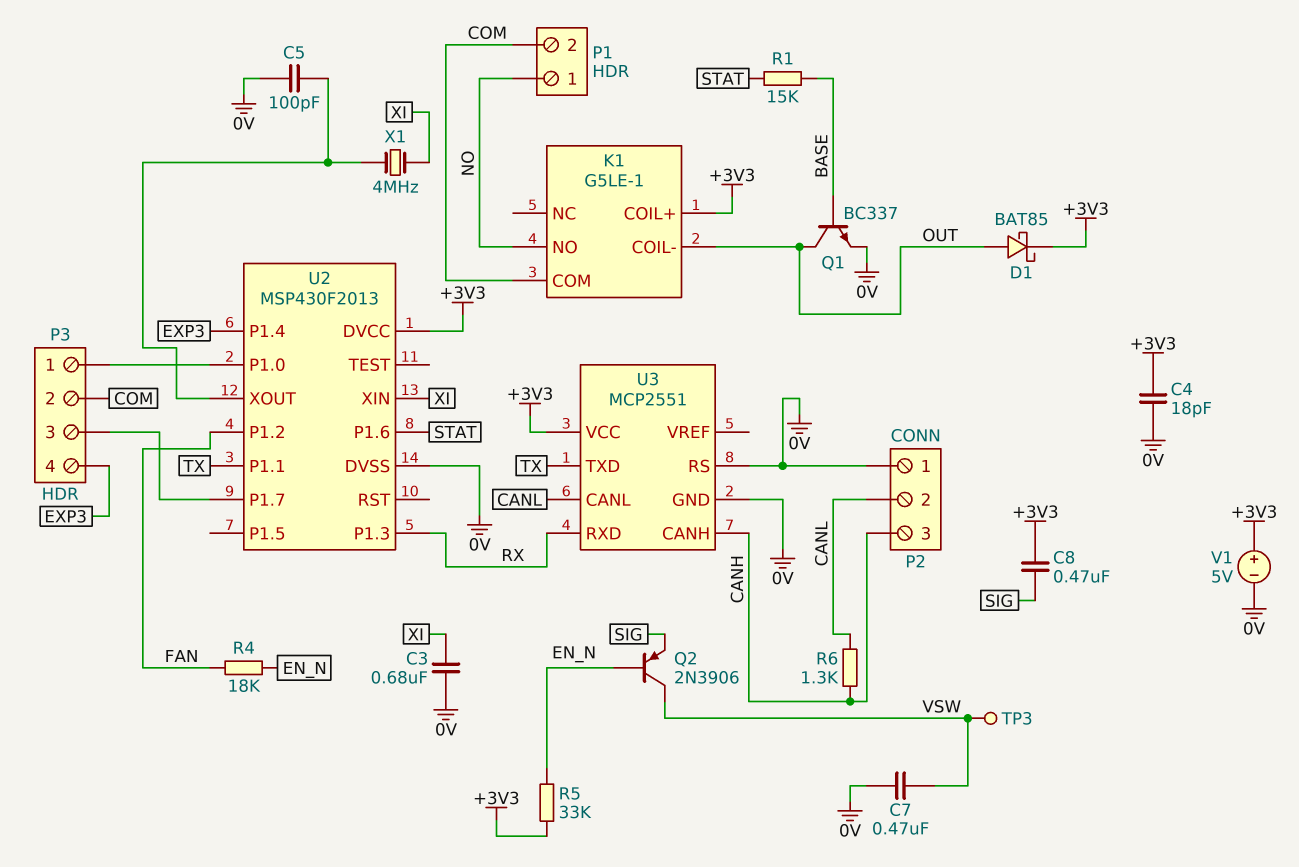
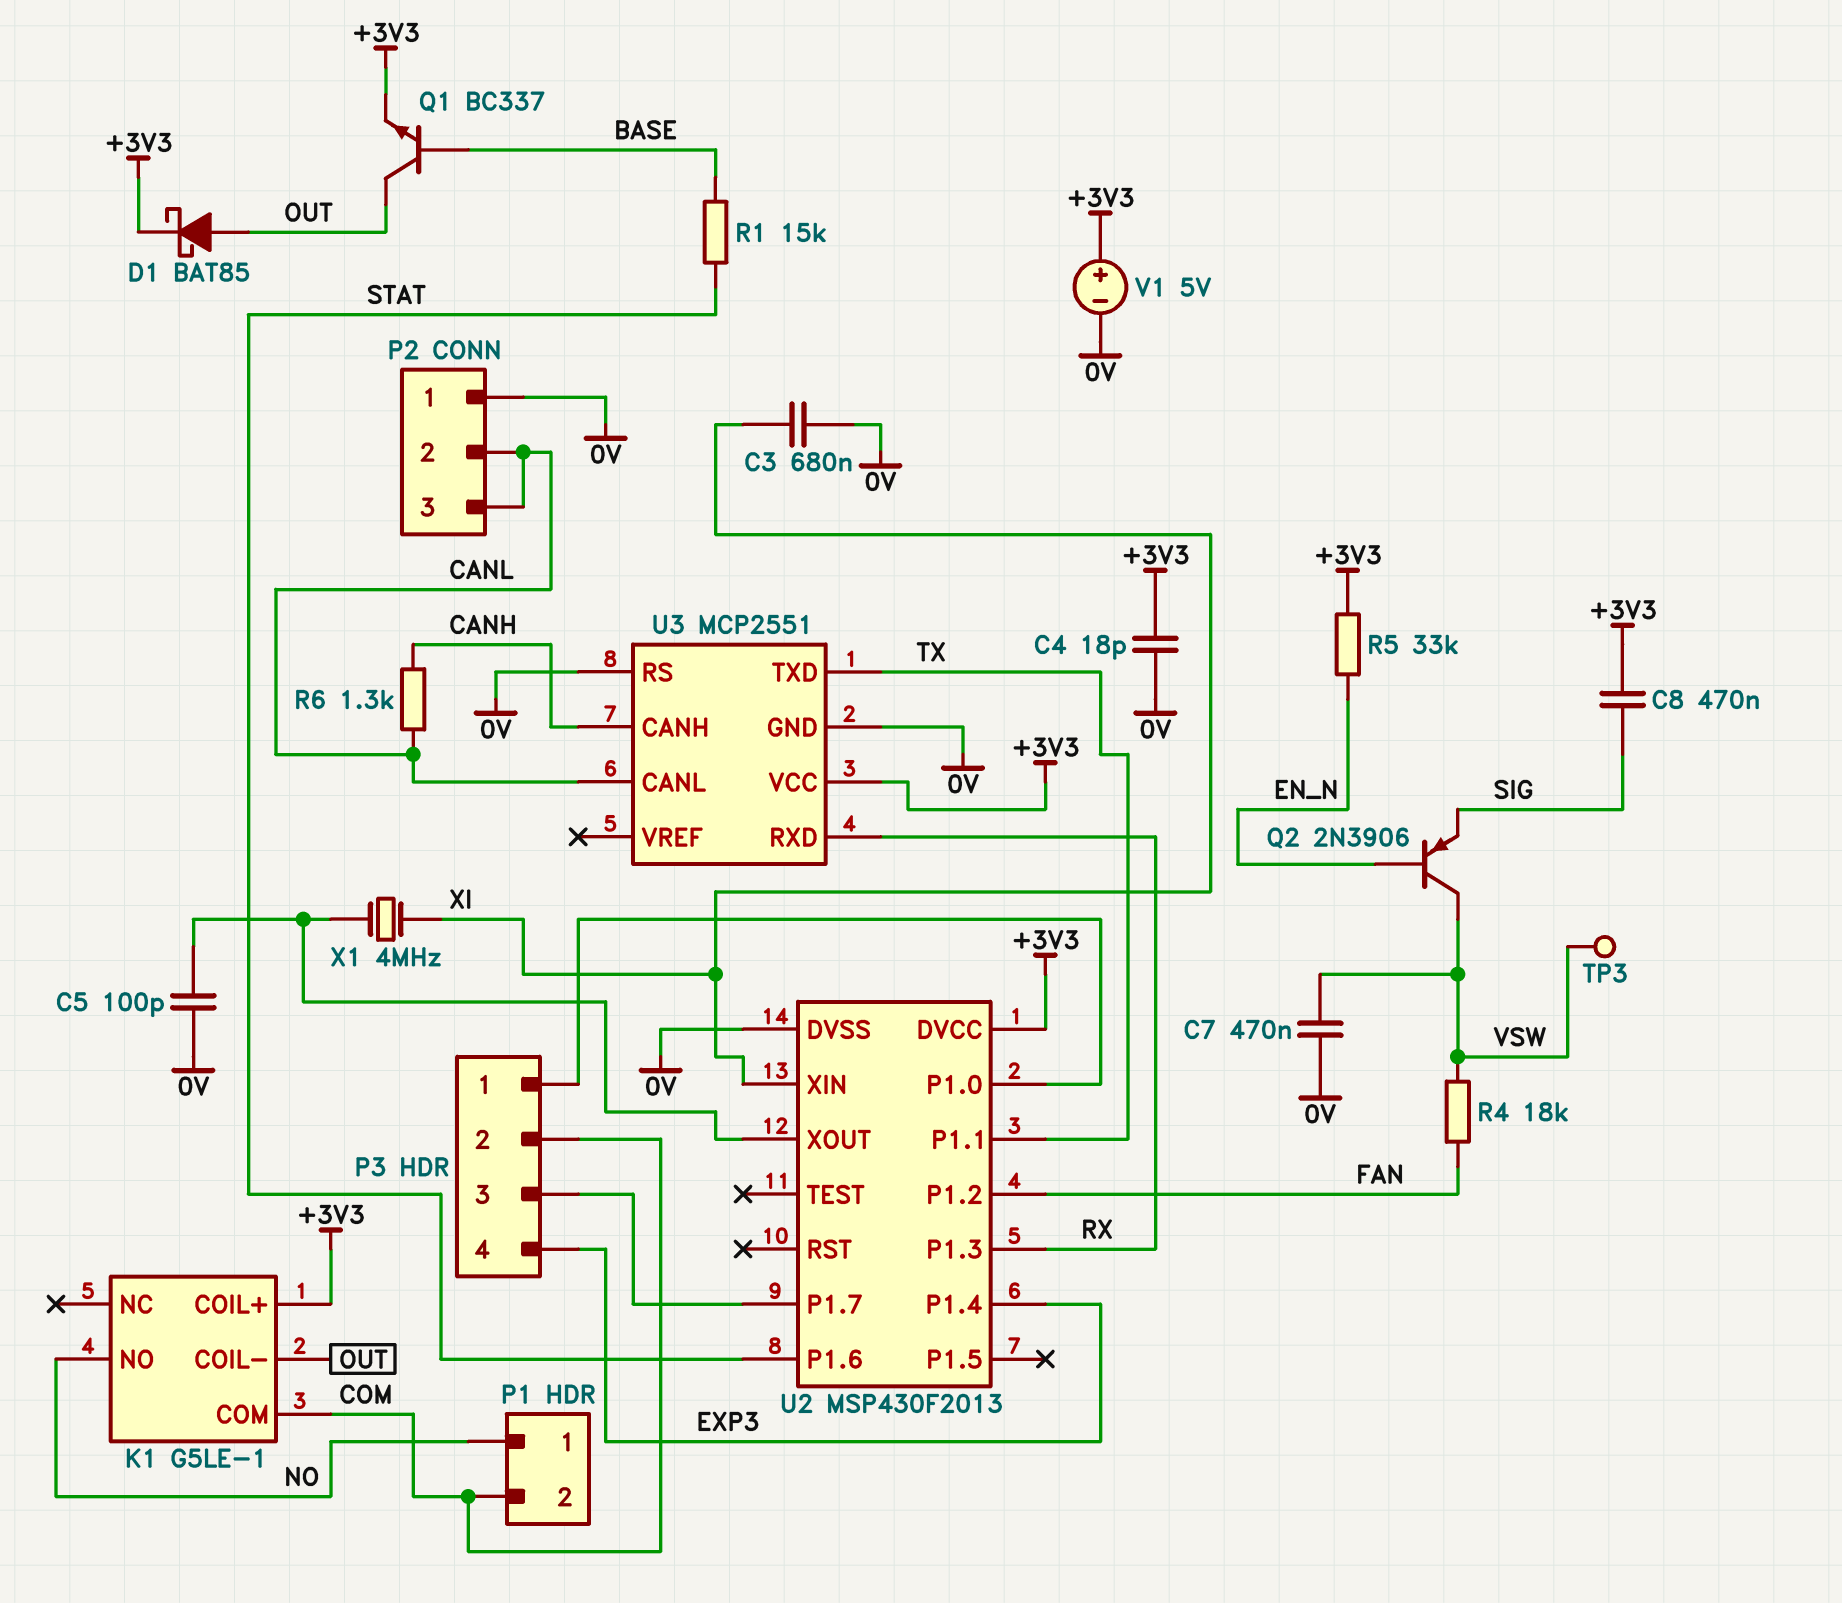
P2 pin 3: CANH -> CANL
Q1: NPN BC337 (B BASE, C OUT, E 0V) -> NPN BC337 (B BASE, C OUT, E +3V3)
R4: 18k (EN_N, FAN) -> 18k (FAN, VSW)

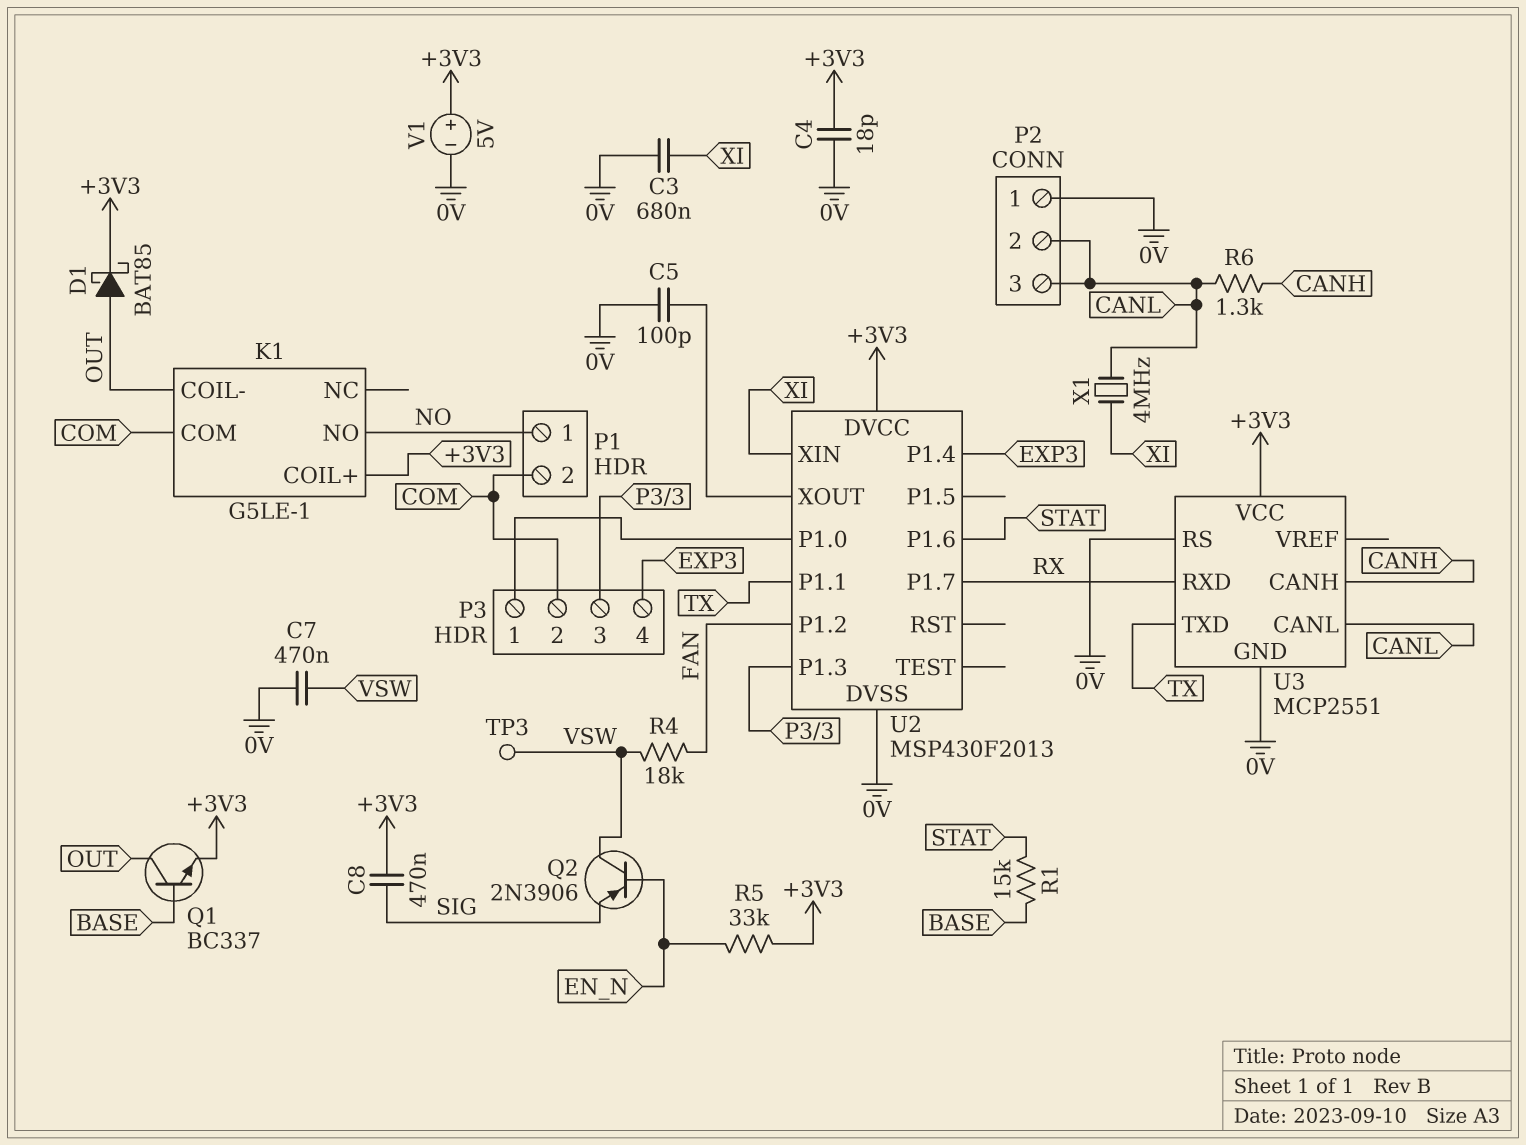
U2 pin P1.3: RX -> P3/3
U2 pin P1.7: P3/3 -> RX
X1: 4MHz (U2/XOUT, XI) -> 4MHz (CANL, XI)

